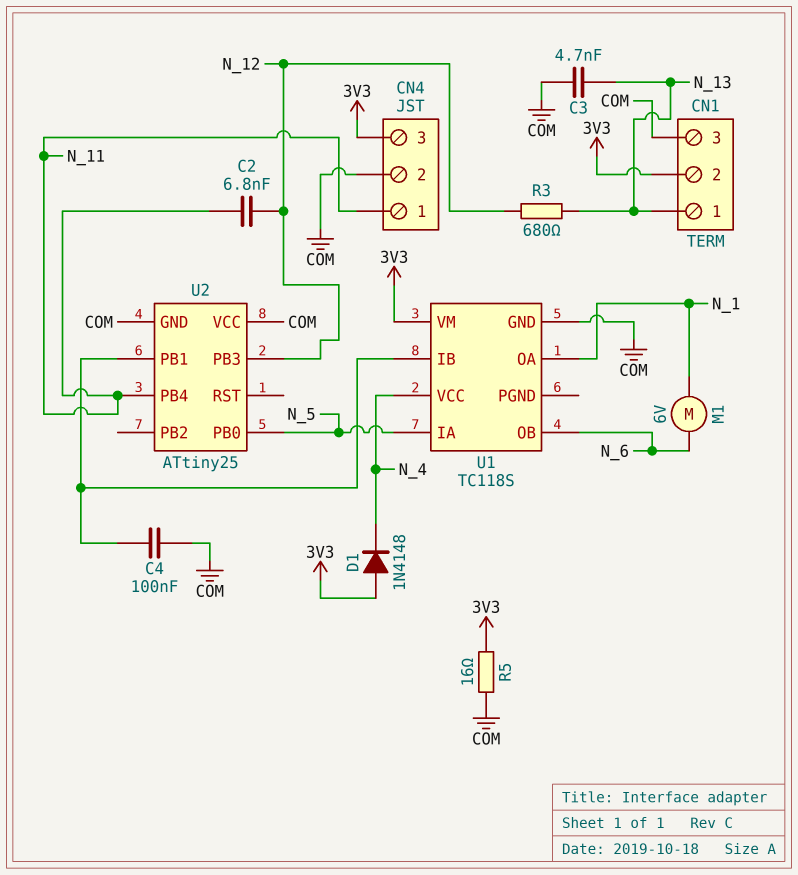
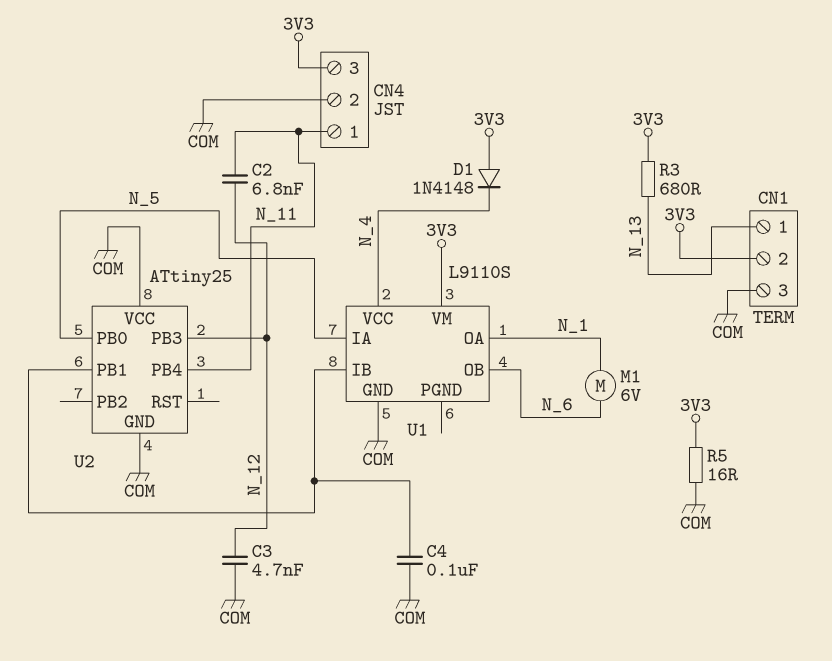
C3: 4.7nF (COM, N_13) -> 4.7nF (COM, N_12)
R3: 680 (N_12, N_13) -> 680 (3V3, N_13)
U1: TC118S -> L9110S

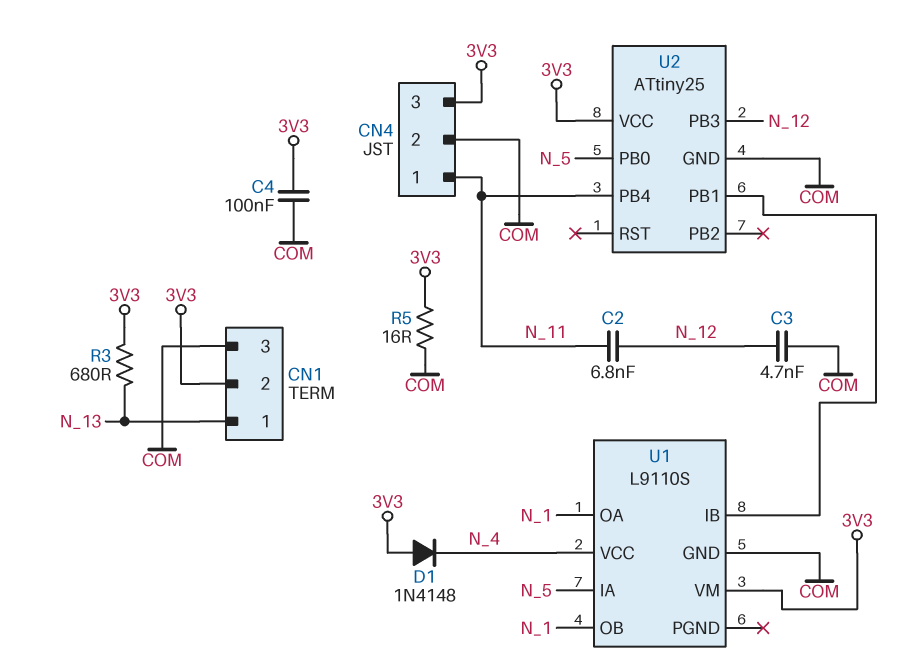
C4: 100nF (COM, U1/IB) -> 100nF (3V3, COM)
M1: motor 6V (N_1, N_6) -> none
U1 pin OB: N_6 -> N_1
U2 pin VCC: COM -> 3V3

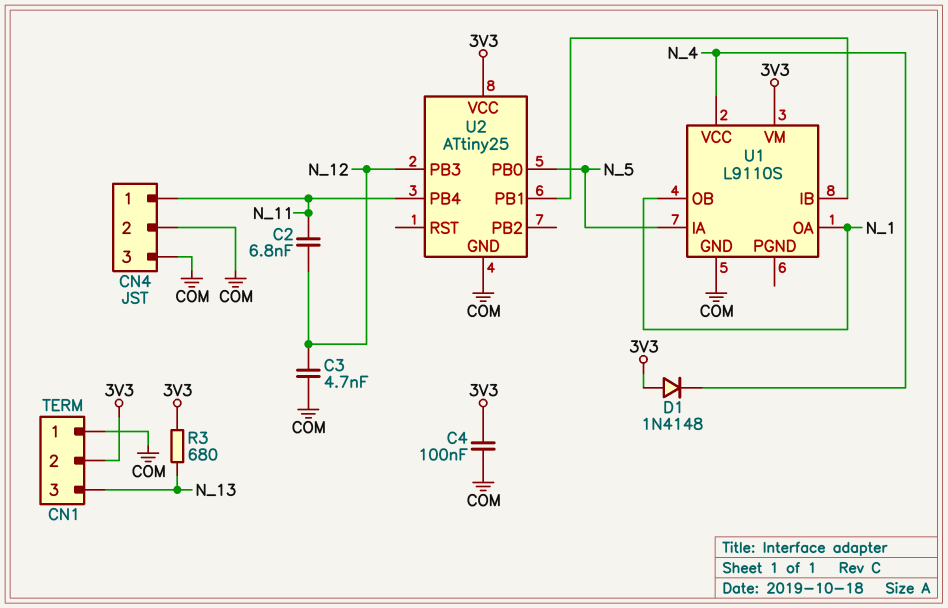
CN1 pin 1: N_13 -> COM
CN1 pin 3: COM -> N_13
CN4 pin 3: 3V3 -> COM
R5: 16 (3V3, COM) -> none

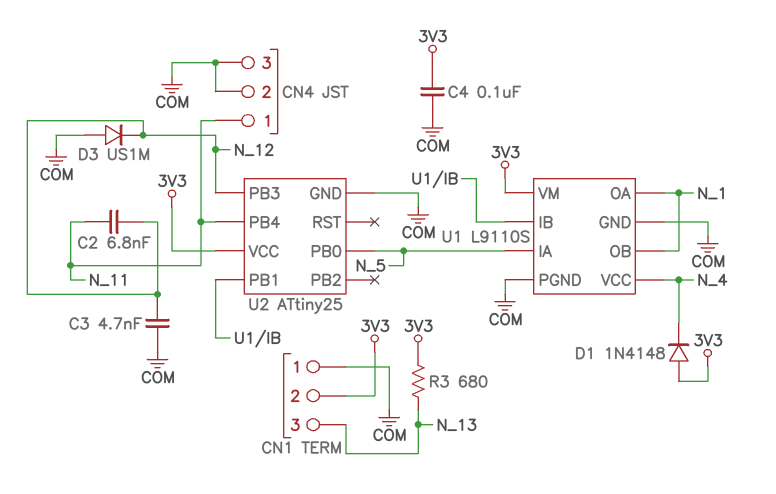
D3: none -> diode US1M (A COM, K N_12)
U1 pin PGND: none -> COM

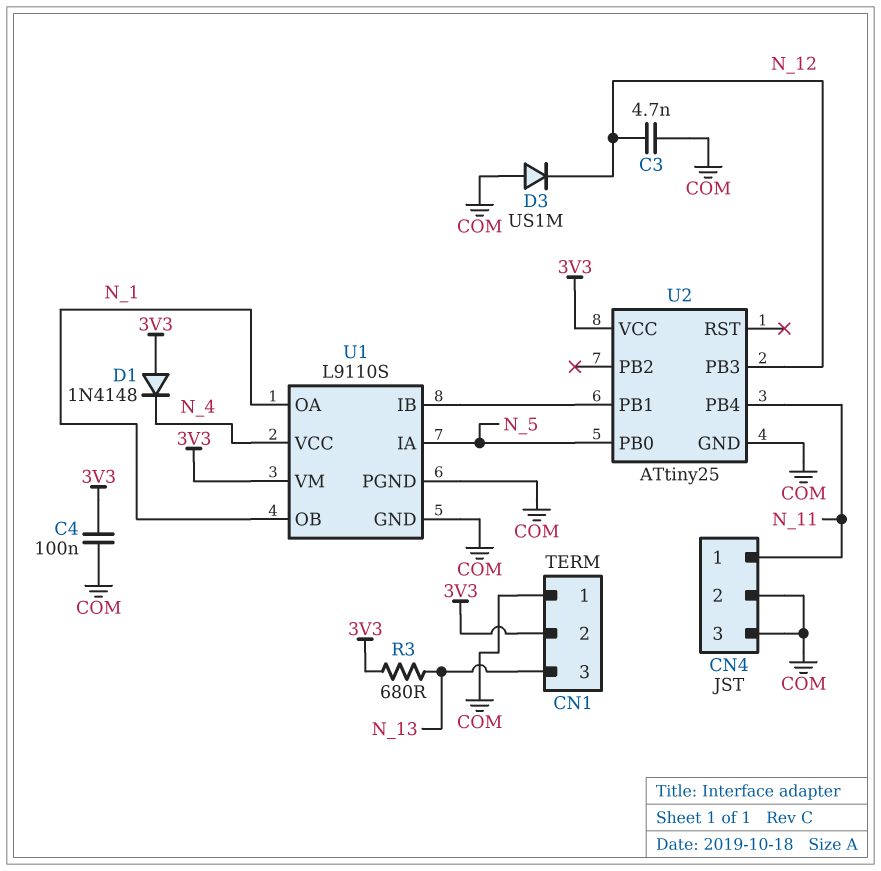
C2: 6.8nF (N_11, N_12) -> none

